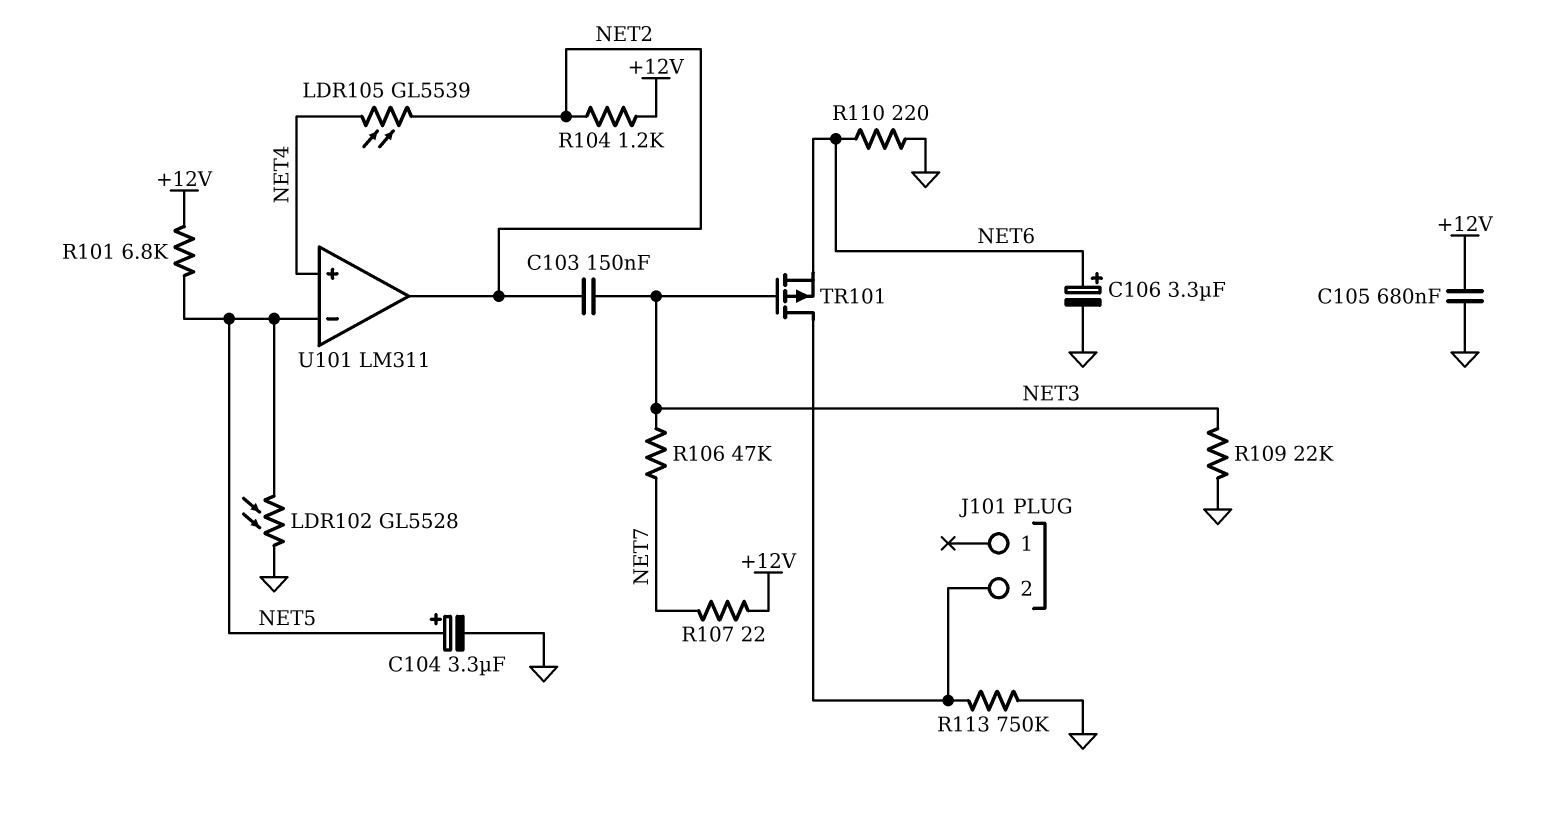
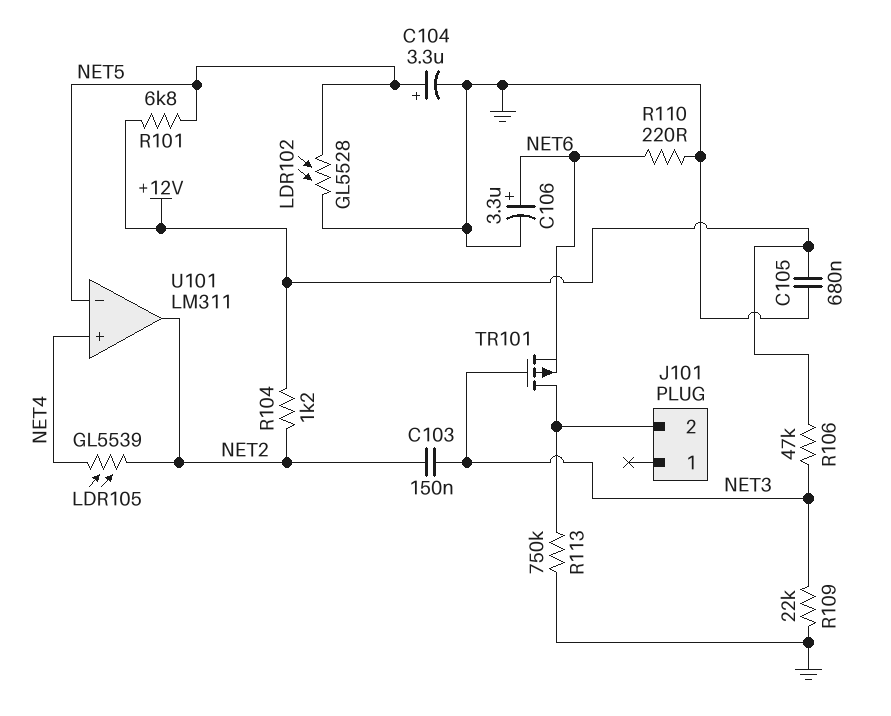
R106: 47k (NET3, NET7) -> 47k (+12V, NET3)
R107: 22 (+12V, NET7) -> none

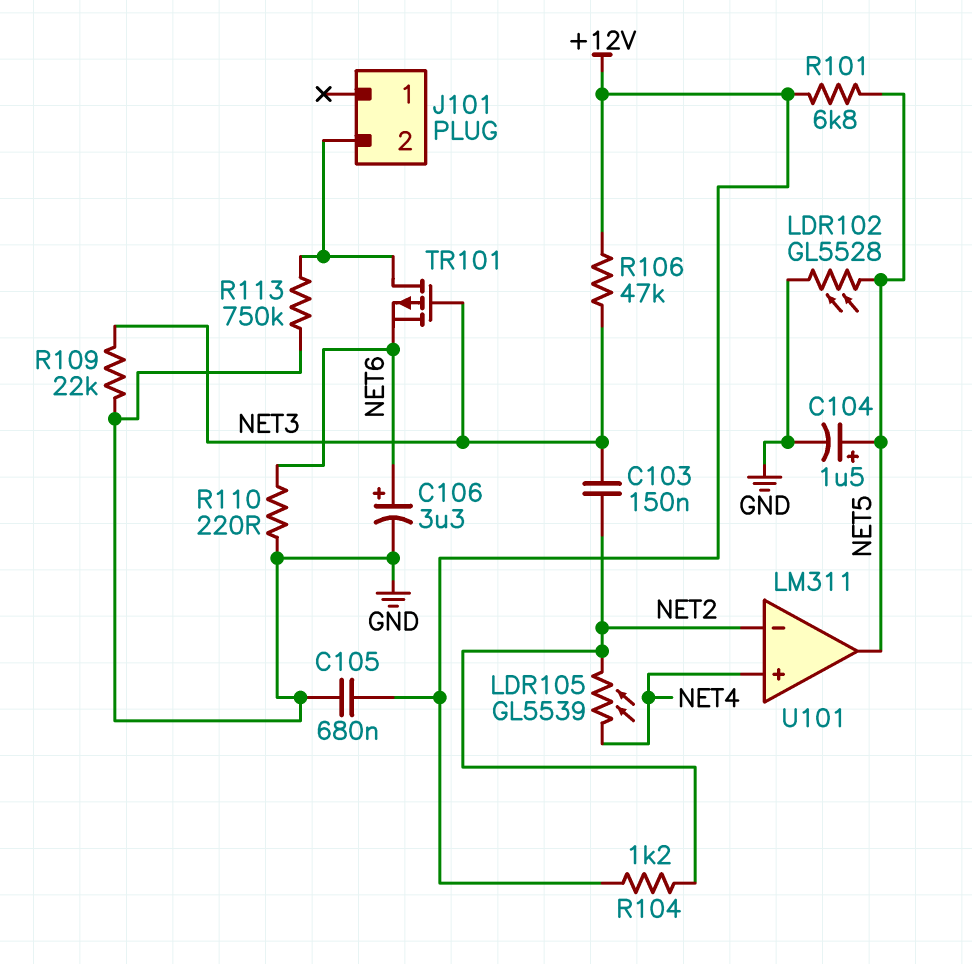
C104: 3.3uF (plus NET5, minus GND) -> 1.5uF (plus NET5, minus GND)
U101 pin in-: NET5 -> NET2
U101 pin out: NET2 -> NET5

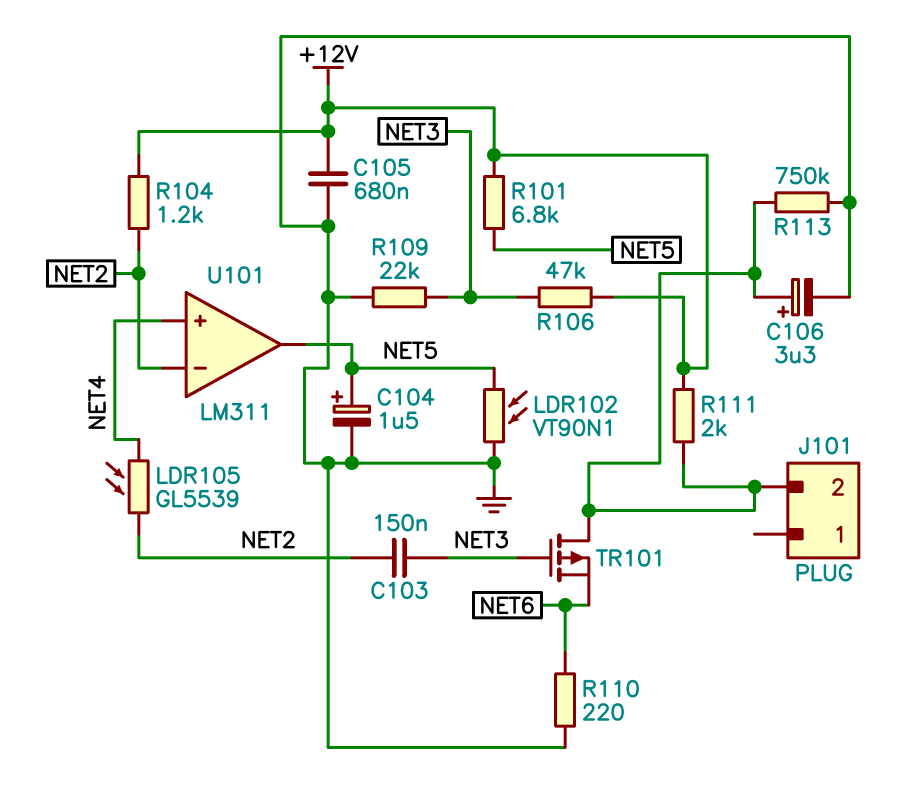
C106: 3.3uF (plus NET6, minus GND) -> 3.3uF (plus J101/2, minus GND)
LDR102: GL5528 (GND, NET5) -> VT90N1 (GND, NET5)
R111: none -> 2k (+12V, J101/2)

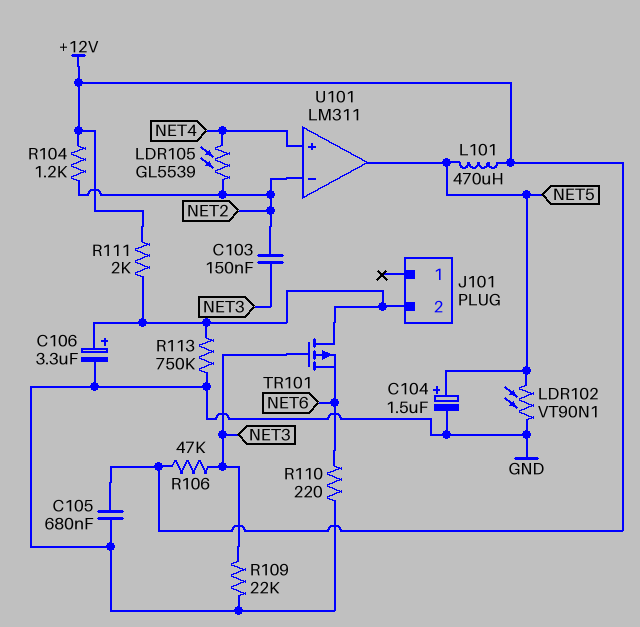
L101: none -> 470uH (+12V, NET5)
R101: 6.8k (+12V, NET5) -> none

